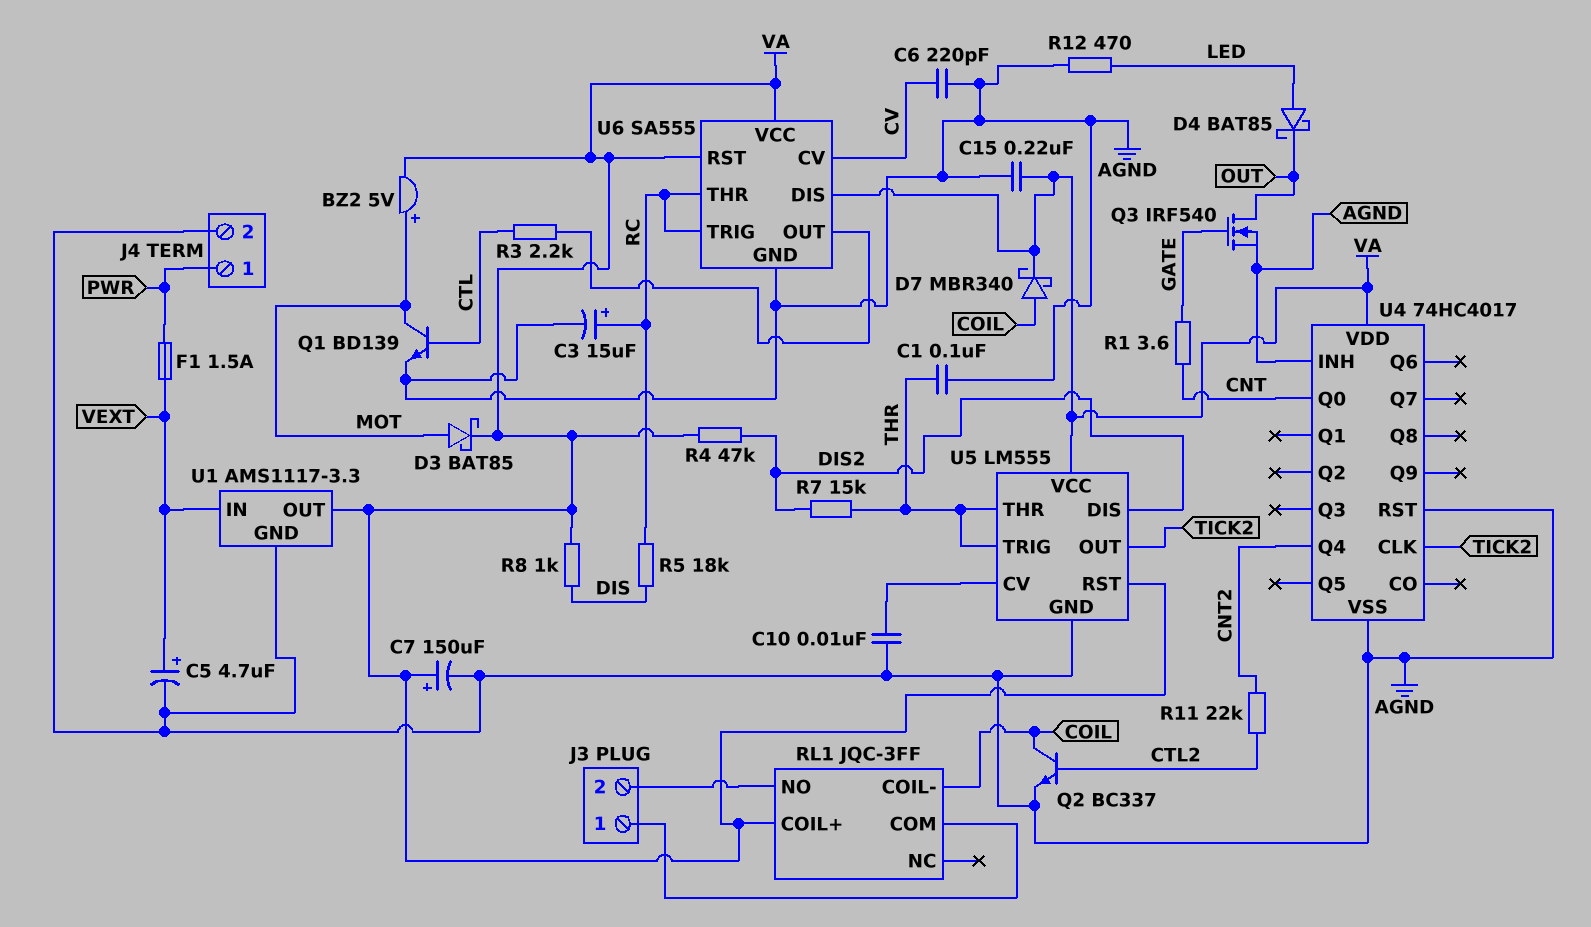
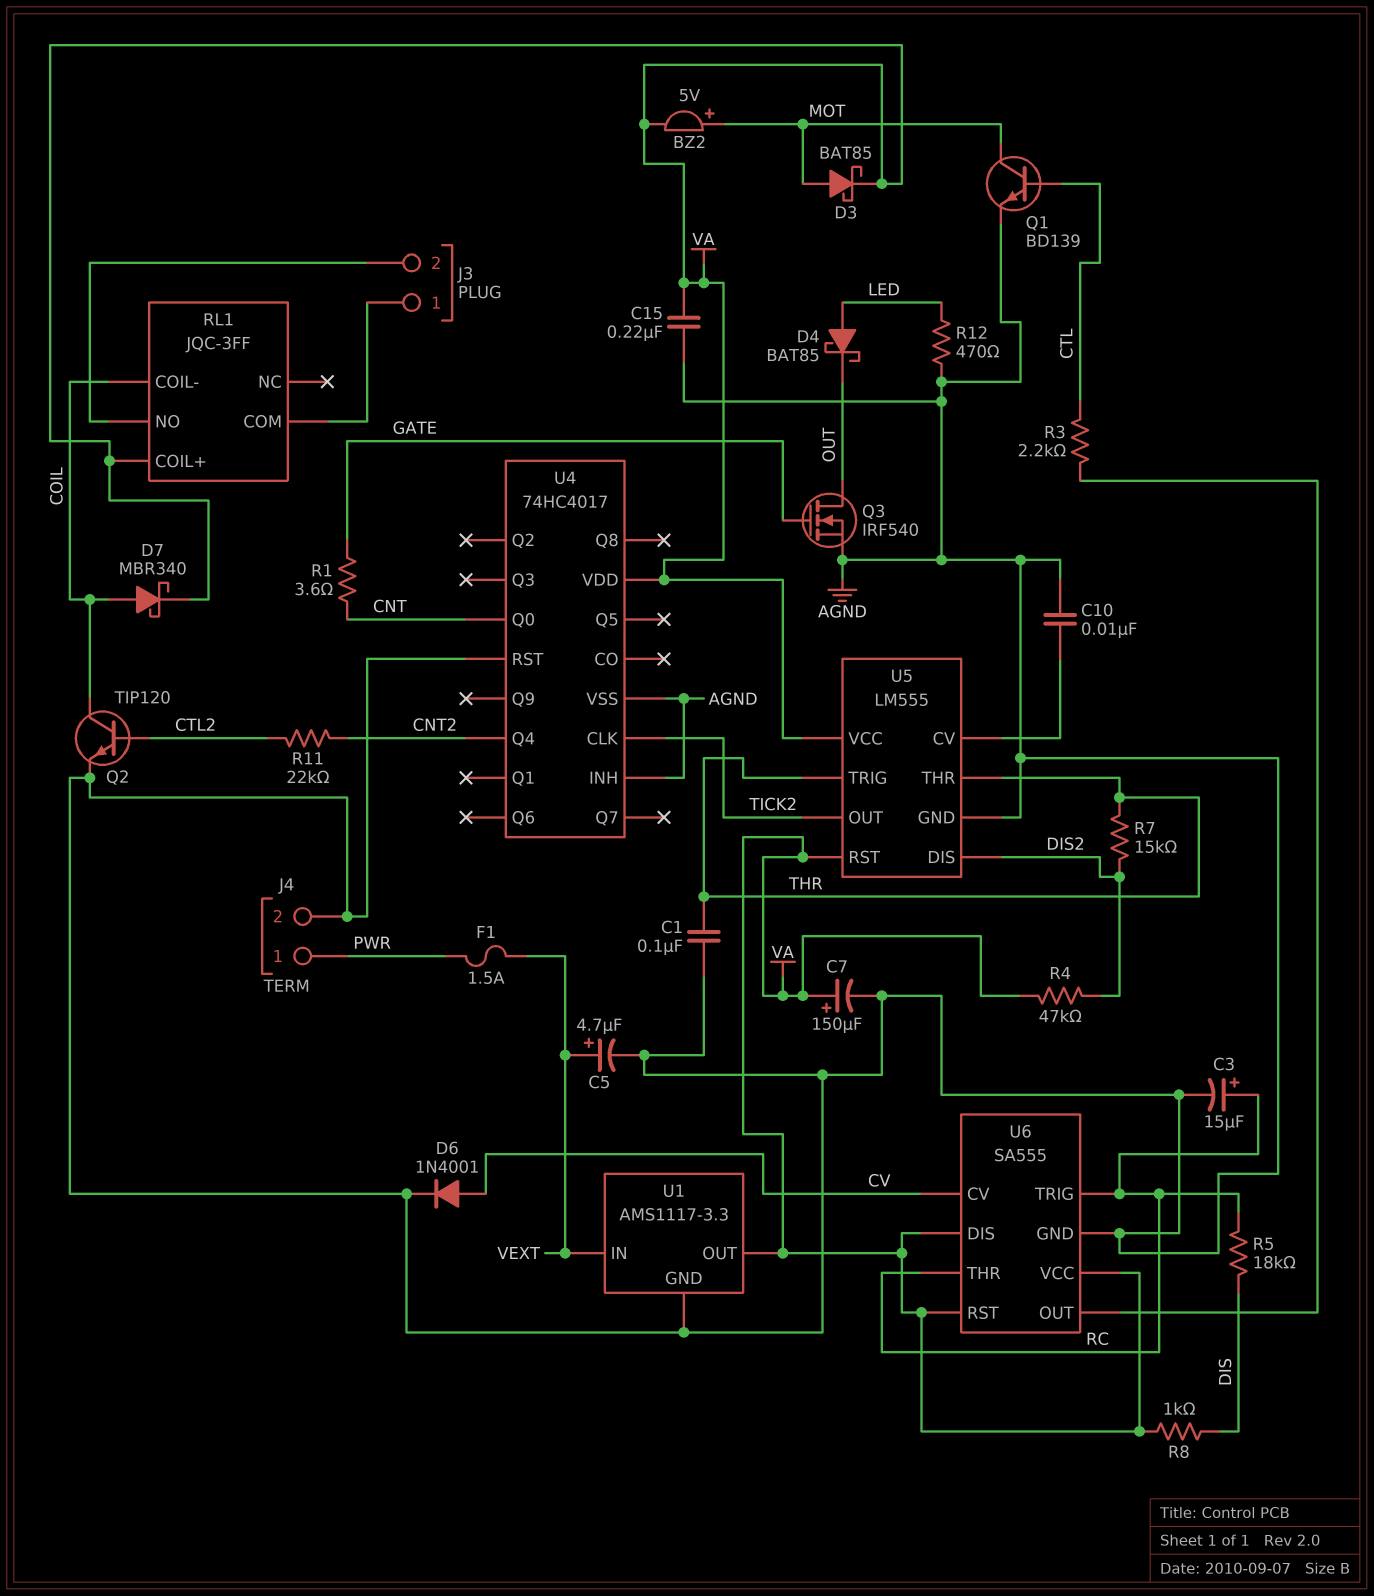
C6: 220pF (AGND, CV) -> none
D6: none -> diode 1N4001 (A CV, K AGND)
Q2: NPN BC337 (B CTL2, C COIL, E AGND) -> NPN TIP120 (B CTL2, C COIL, E AGND)

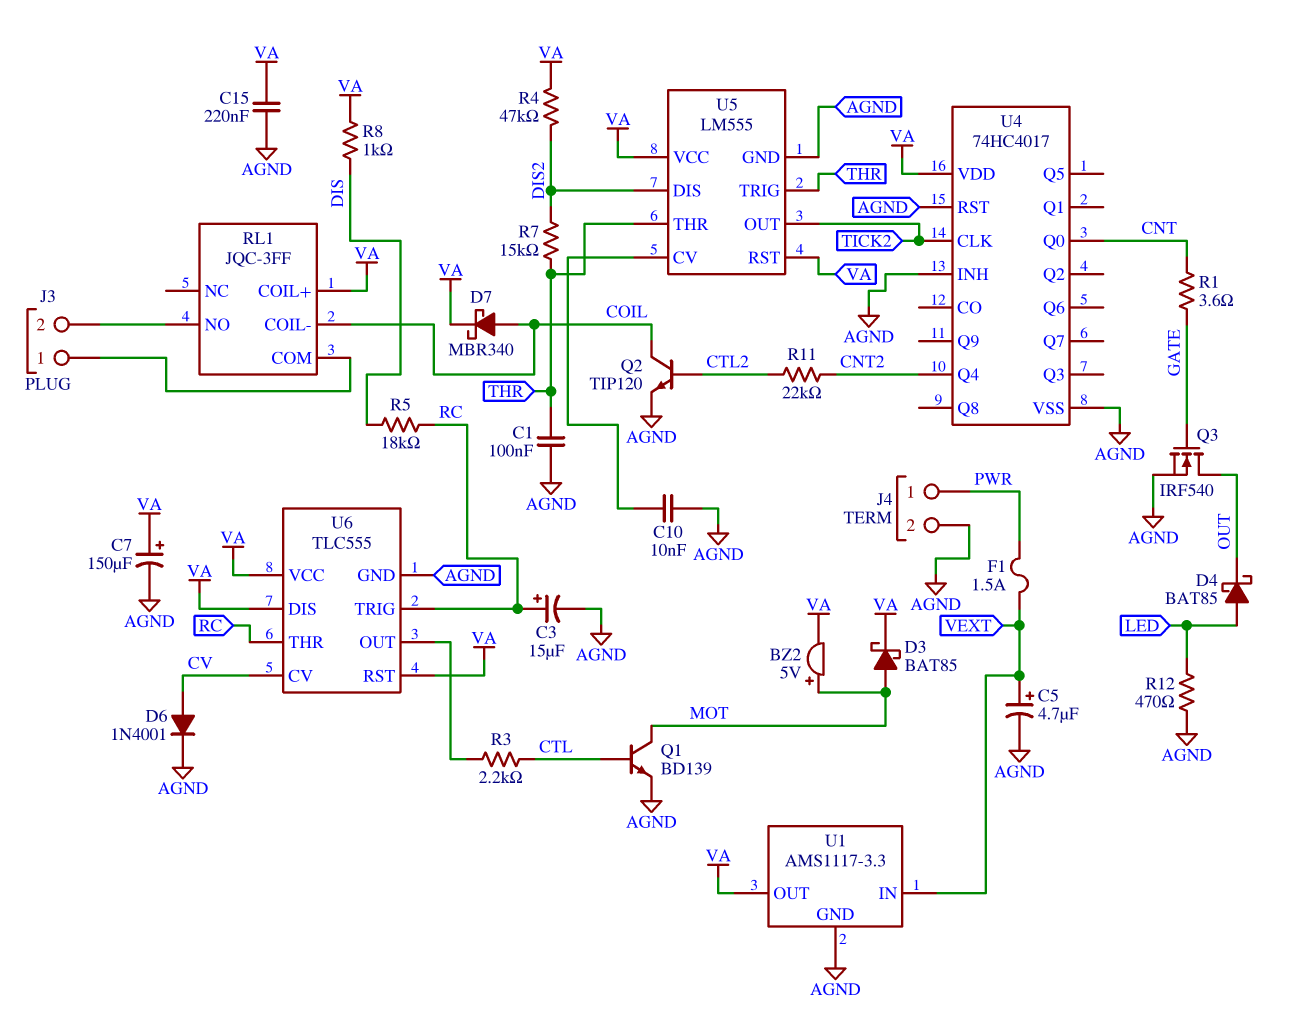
U6: SA555 -> TLC555

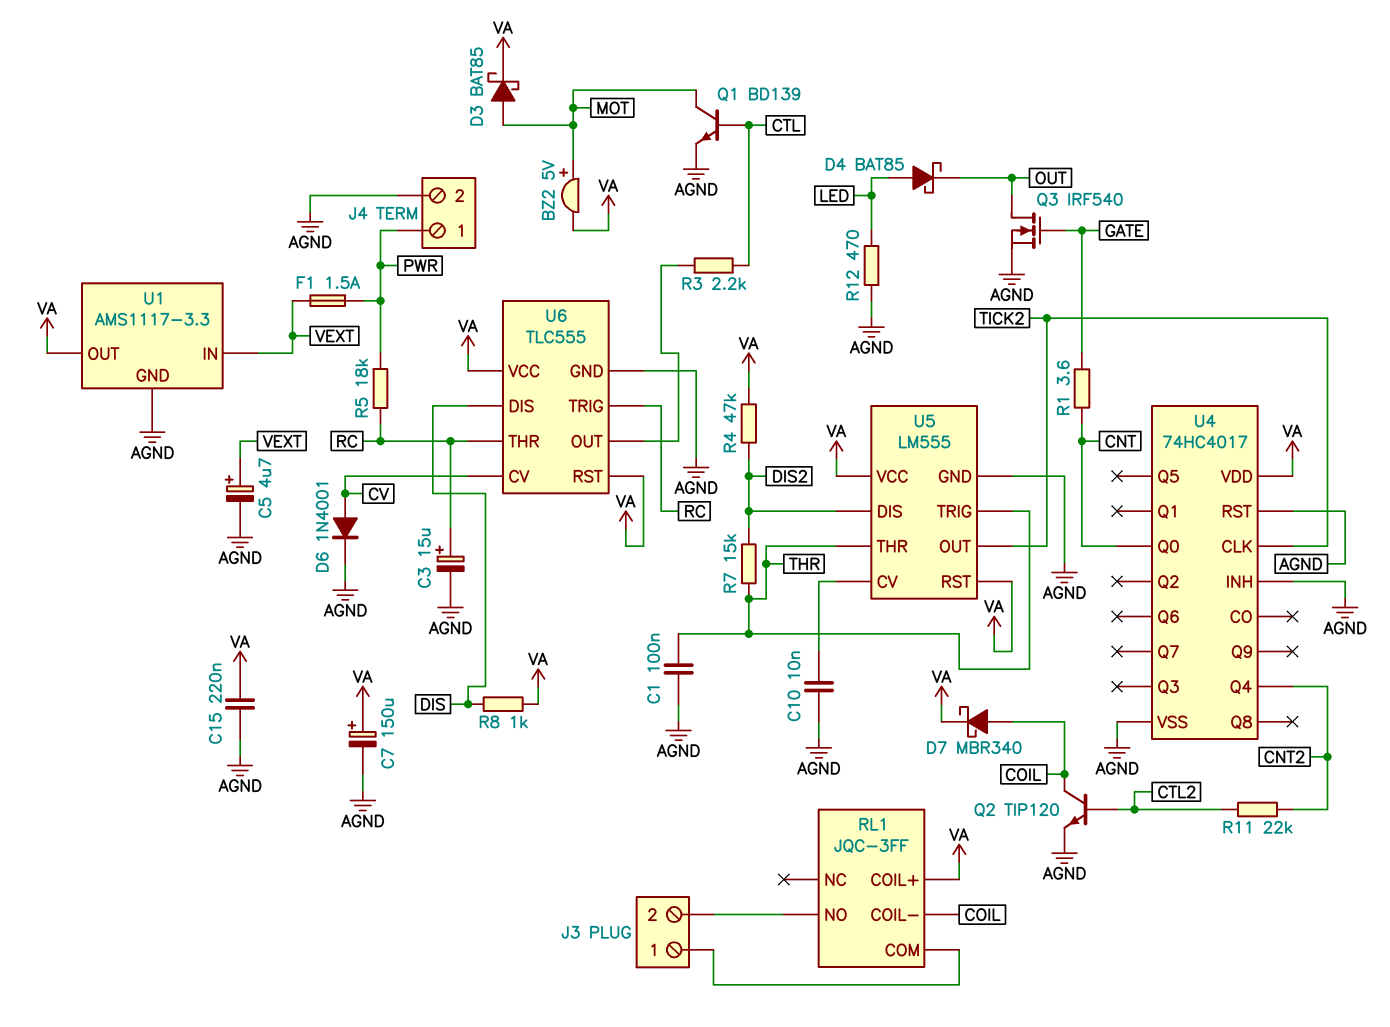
R5: 18k (DIS, RC) -> 18k (PWR, RC)
U6 pin DIS: VA -> DIS

